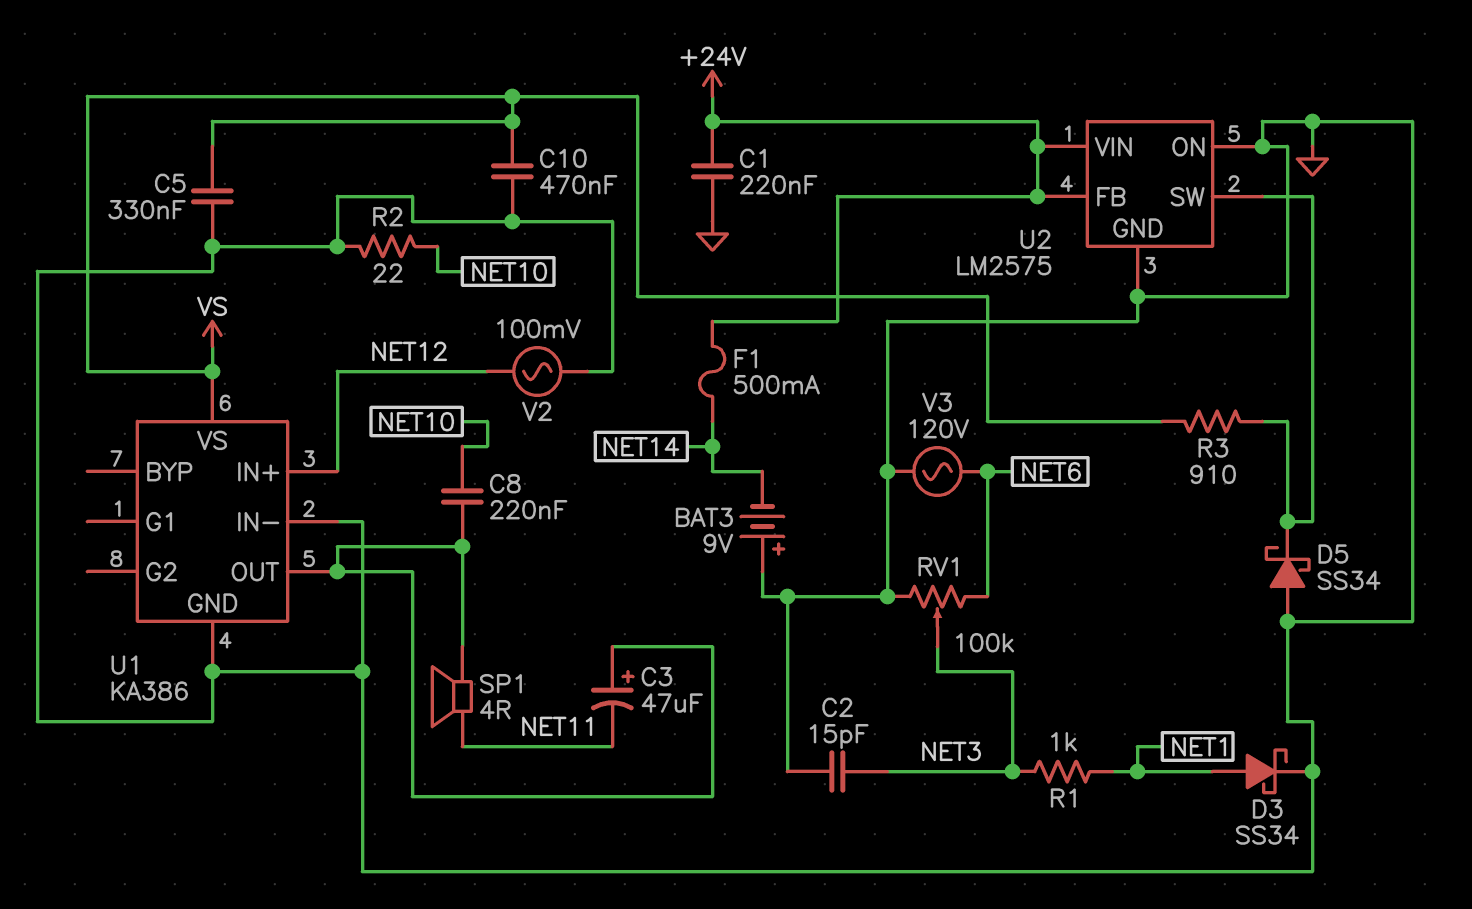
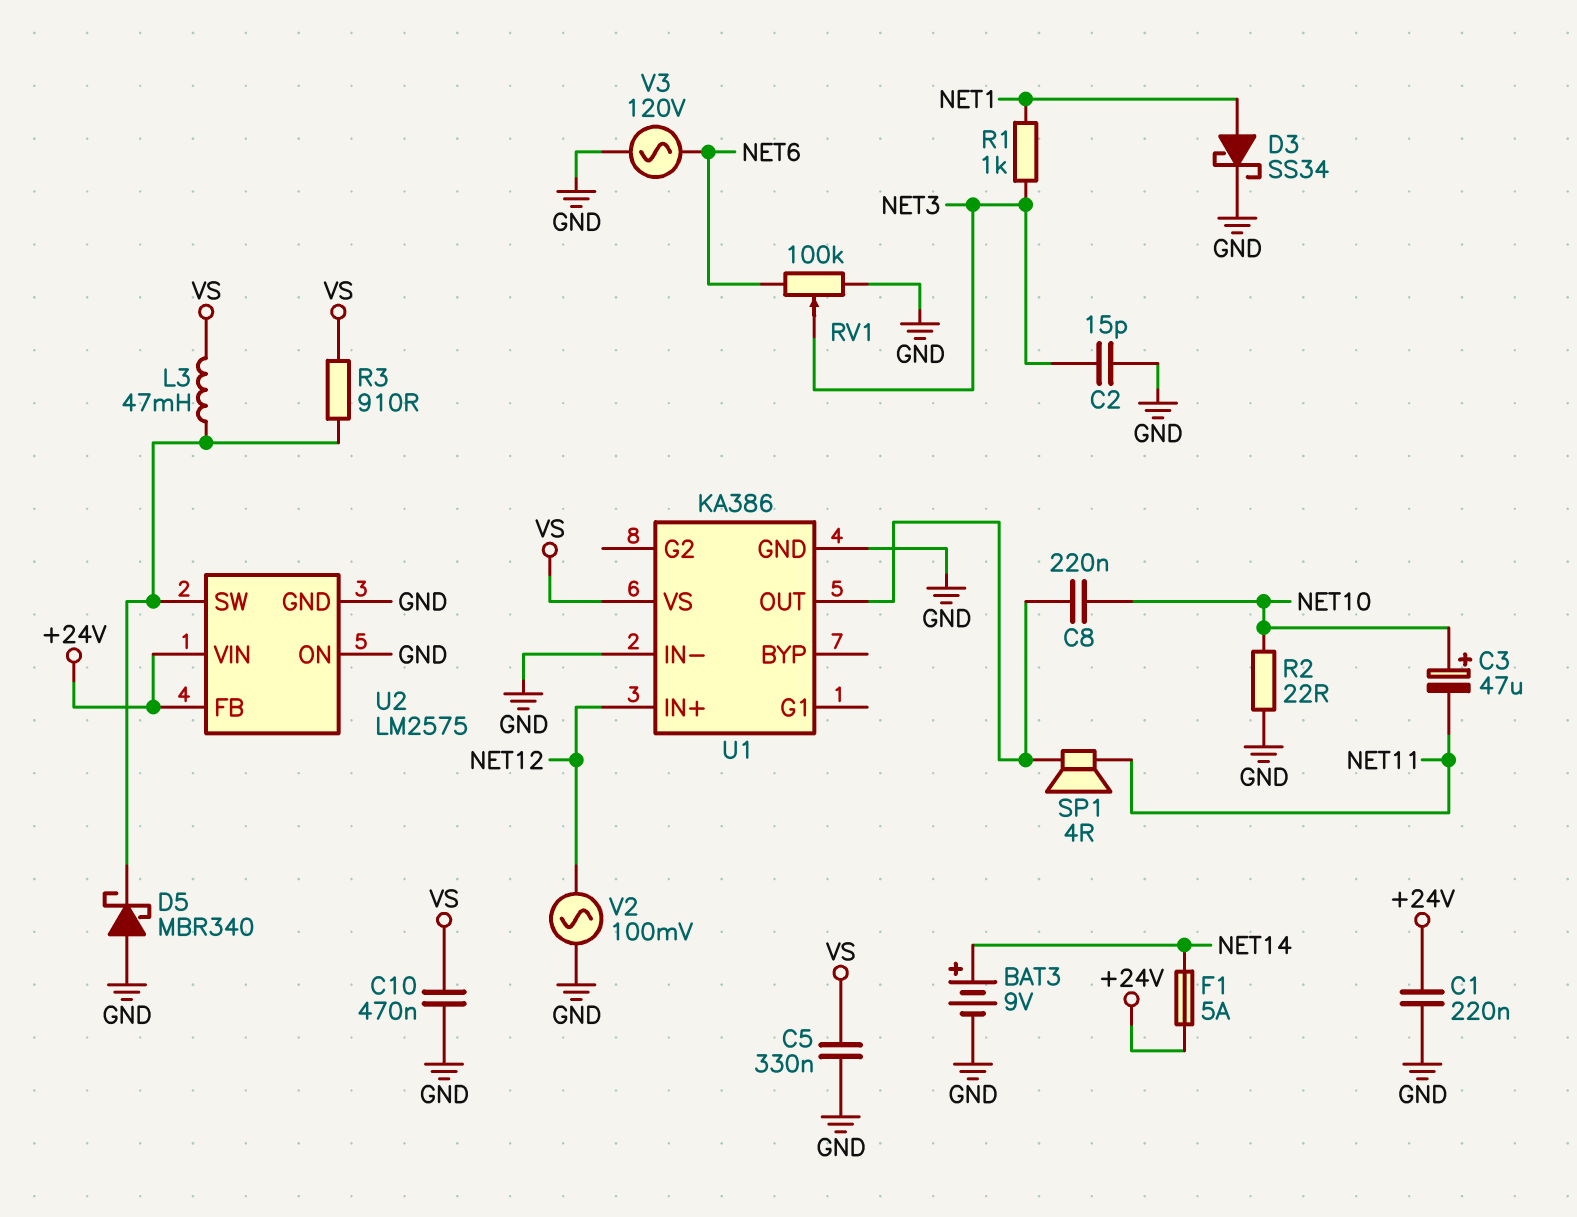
BAT3: 9V (plus GND, minus NET14) -> 9V (plus NET14, minus GND)
C3: 47uF (plus U1/OUT, minus NET11) -> 47uF (plus NET10, minus NET11)
D5: schottky SS34 (A GND, K U2/SW) -> schottky MBR340 (A GND, K U2/SW)
F1: 500mA (+24V, NET14) -> 5A (+24V, NET14)
L3: none -> 47mH (U2/SW, VS)

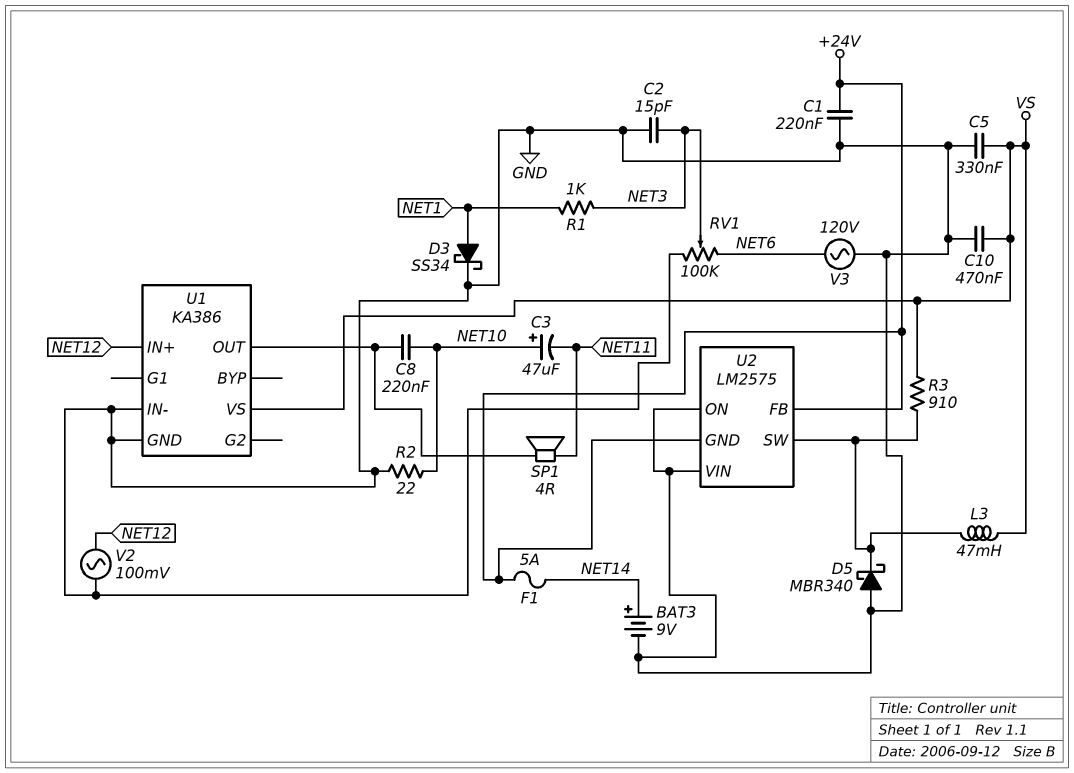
U2 pin GND: GND -> +24V
U2 pin VIN: +24V -> GND

